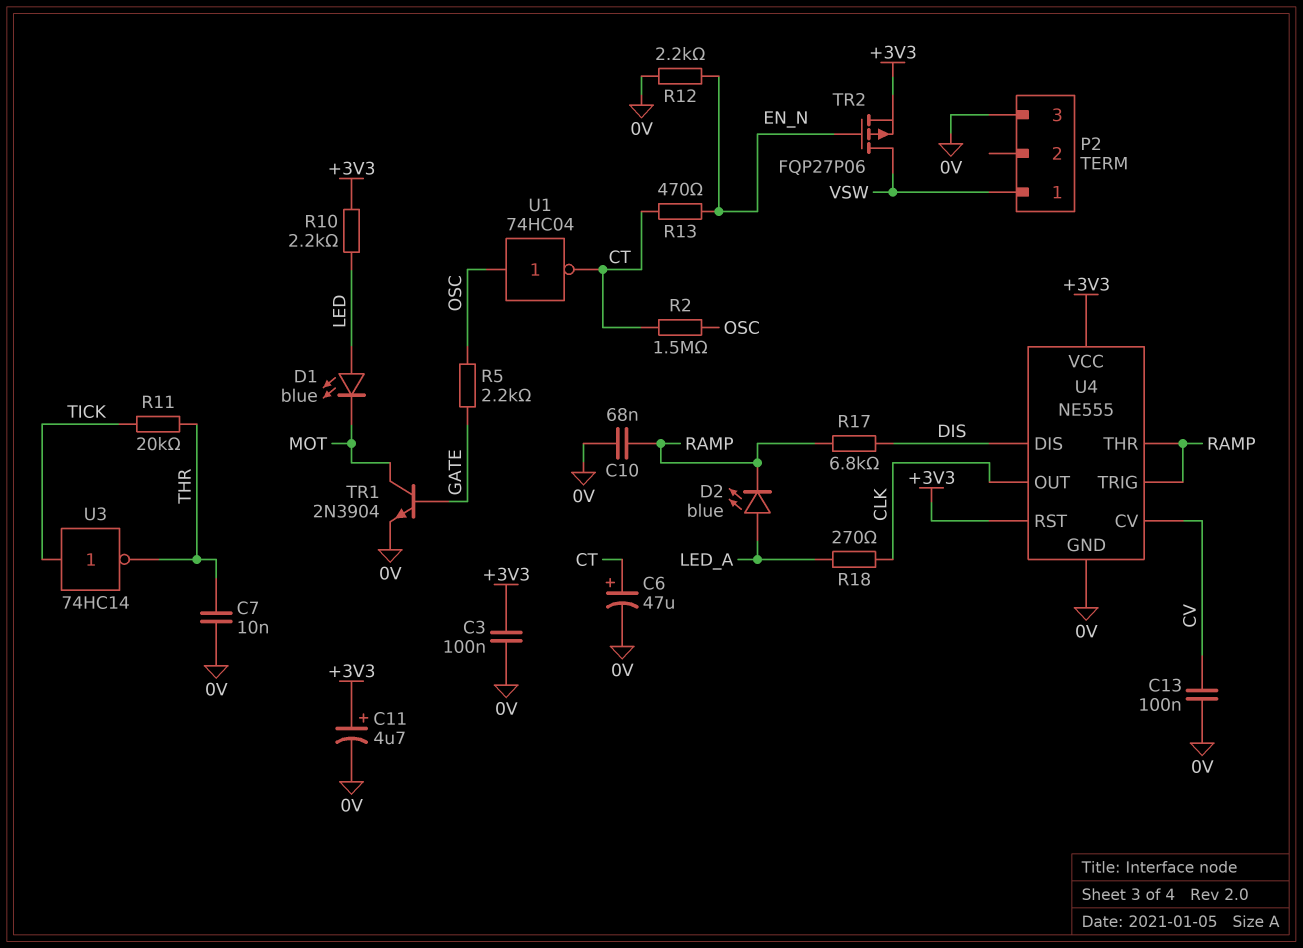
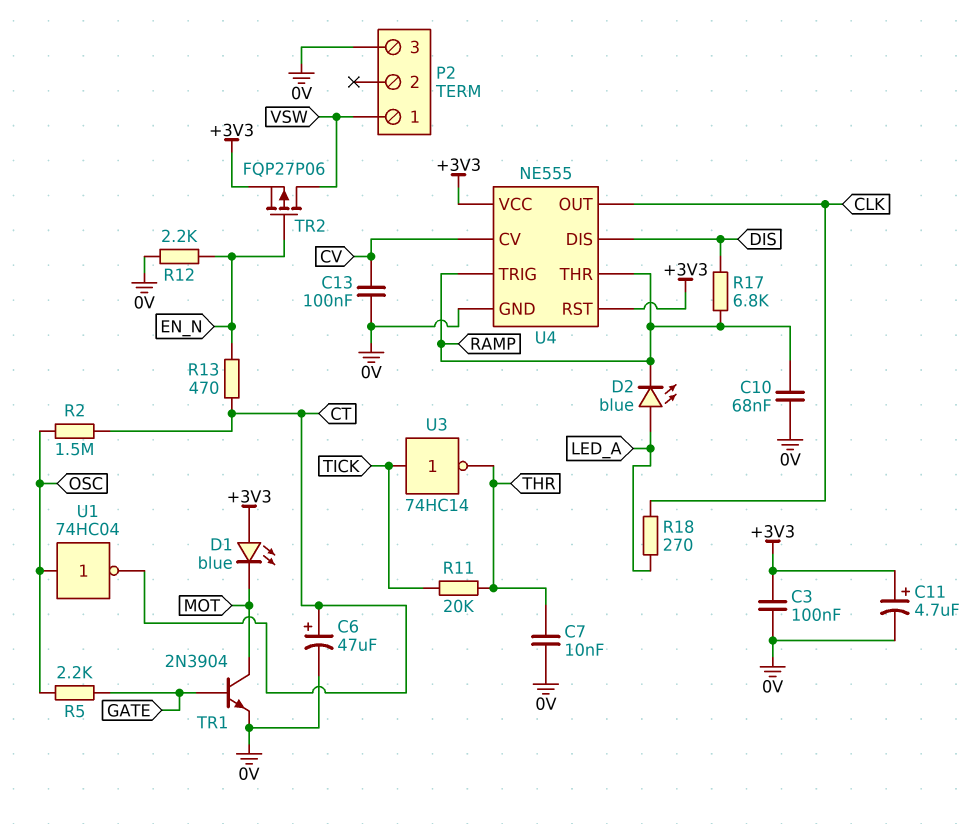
D1: LED blue (A LED, K MOT) -> LED blue (A +3V3, K MOT)
R10: 2.2k (+3V3, LED) -> none

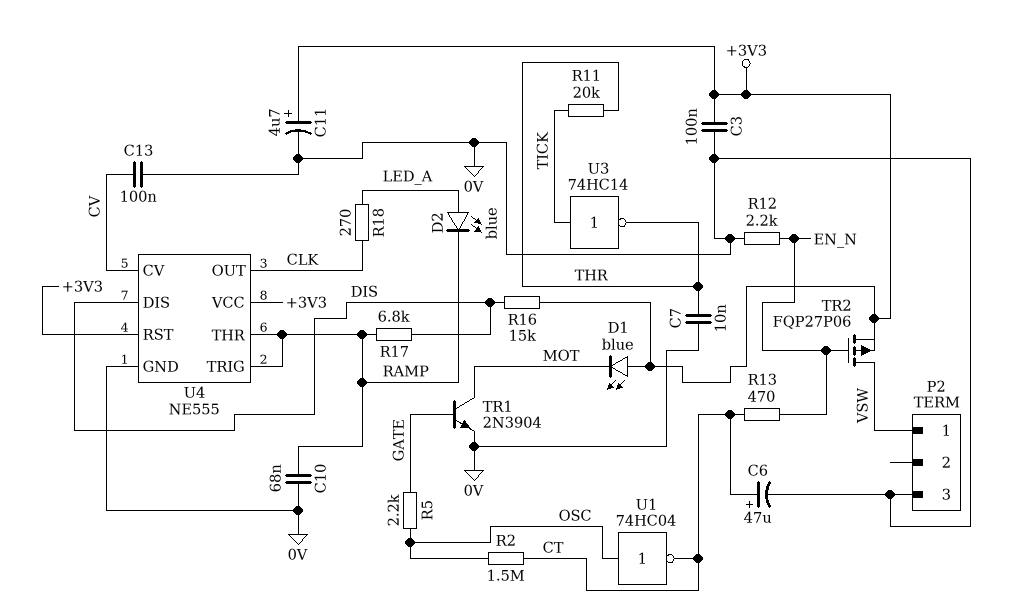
R16: none -> 15k (+3V3, DIS)

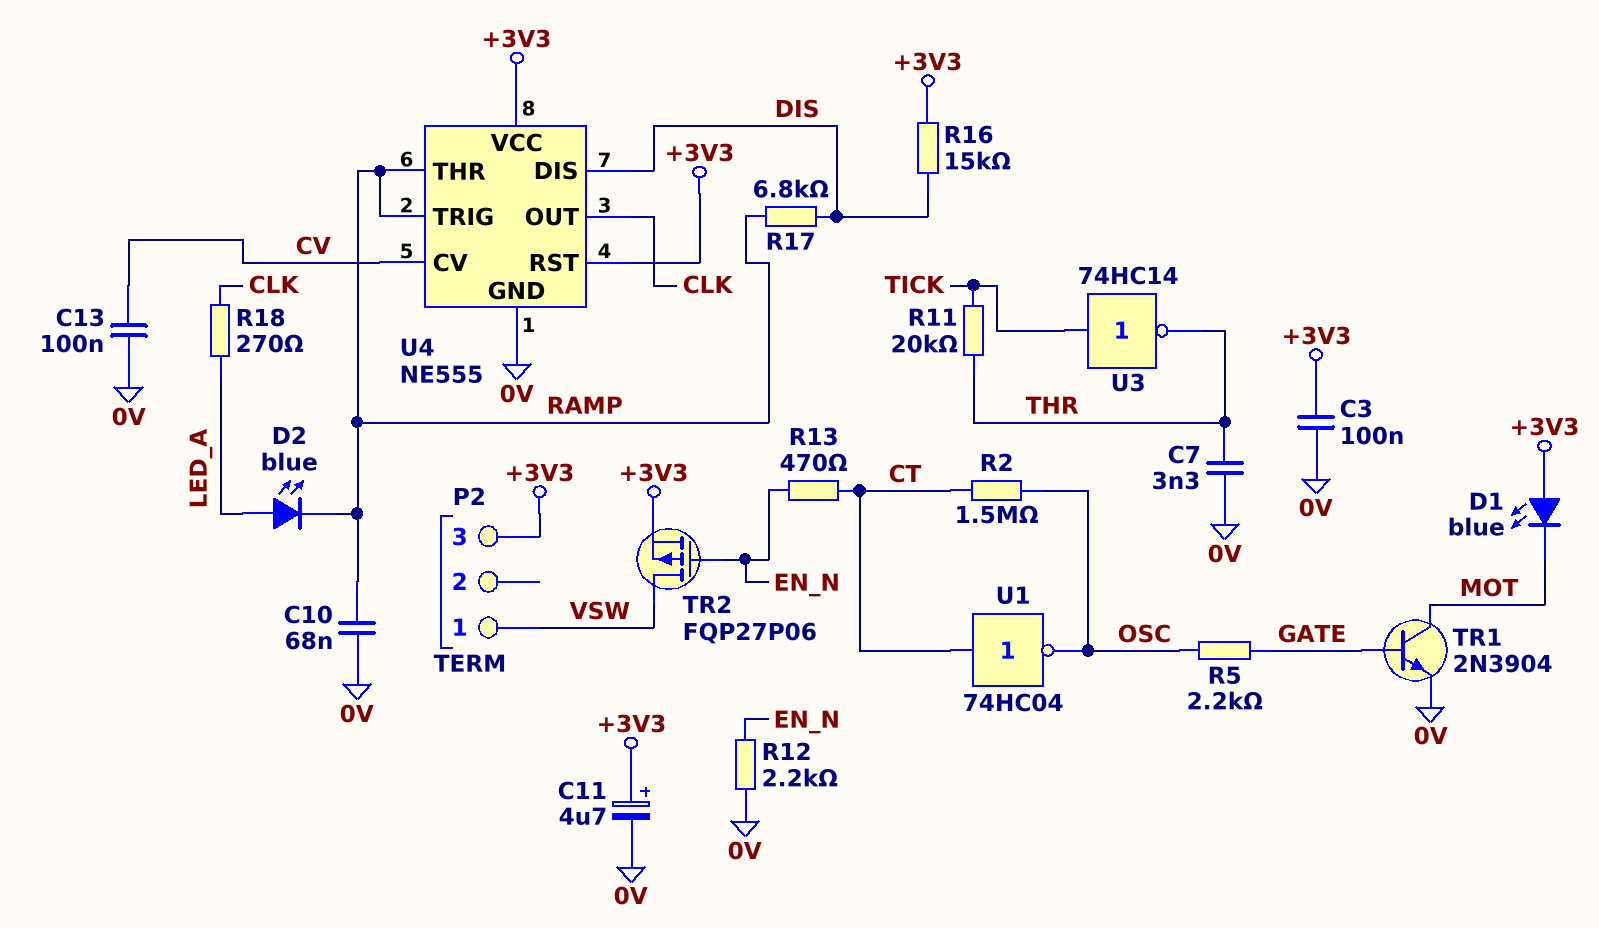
C6: 47uF (plus CT, minus 0V) -> none
C7: 10nF (0V, THR) -> 3.3nF (0V, THR)
P2 pin 3: 0V -> +3V3
U1: NOT 74HC04 (in OSC, out CT) -> NOT 74HC04 (in CT, out OSC)

